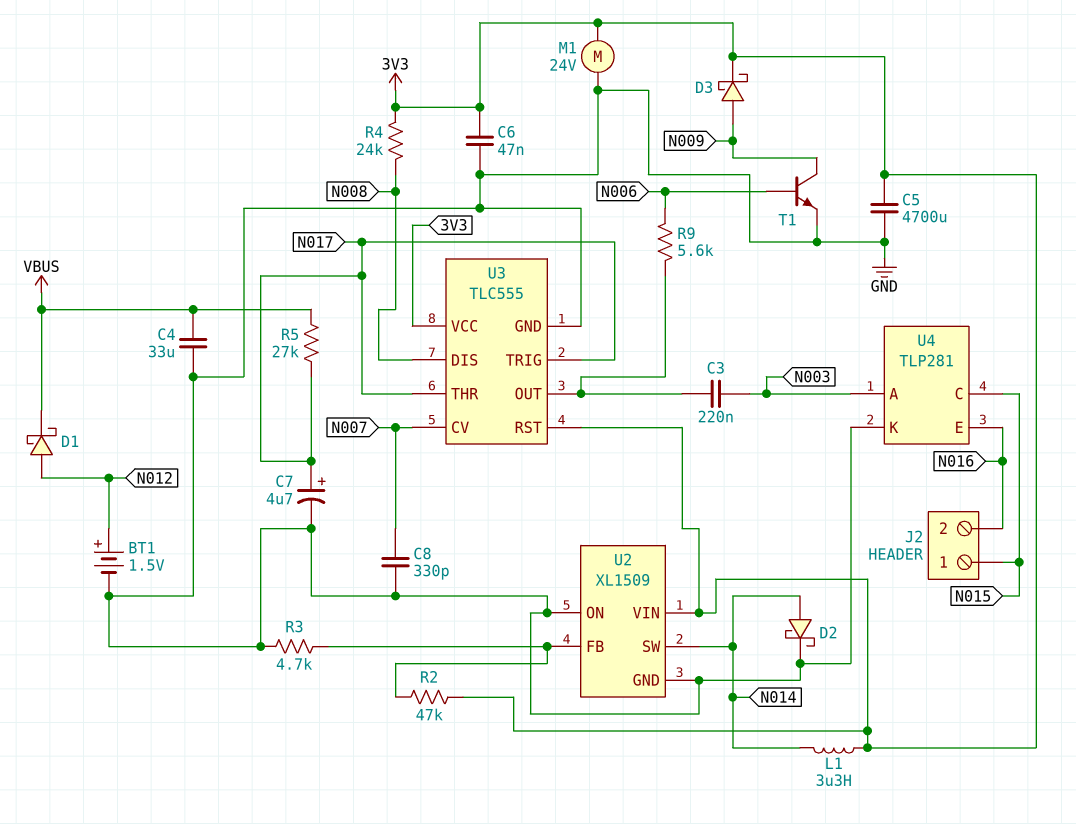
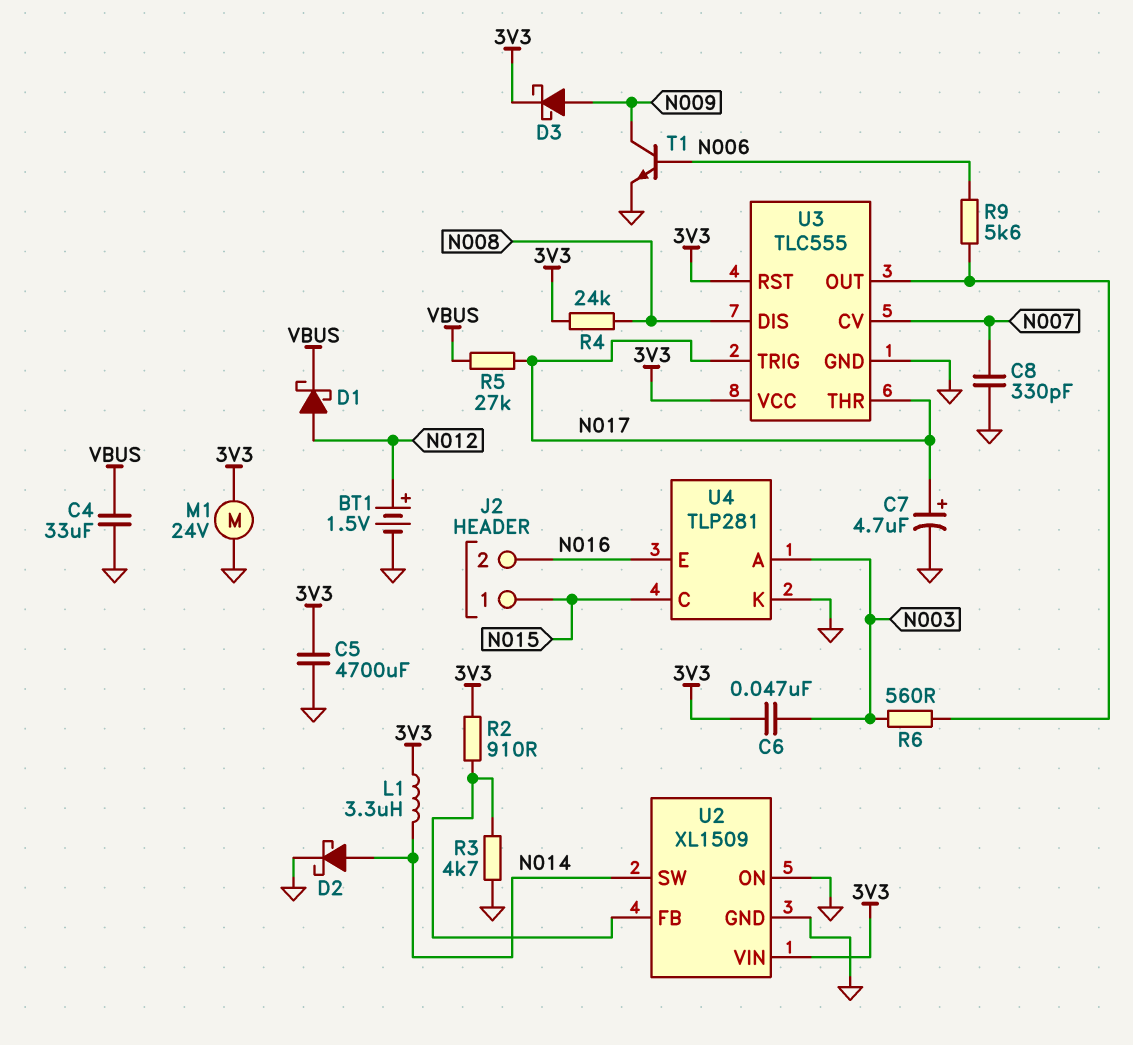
C3: 220nF (N003, U3/OUT) -> none
C6: 47nF (3V3, GND) -> 47nF (3V3, N003)
R2: 47k (3V3, U2/FB) -> 910 (3V3, U2/FB)
R6: none -> 560 (N003, U3/OUT)

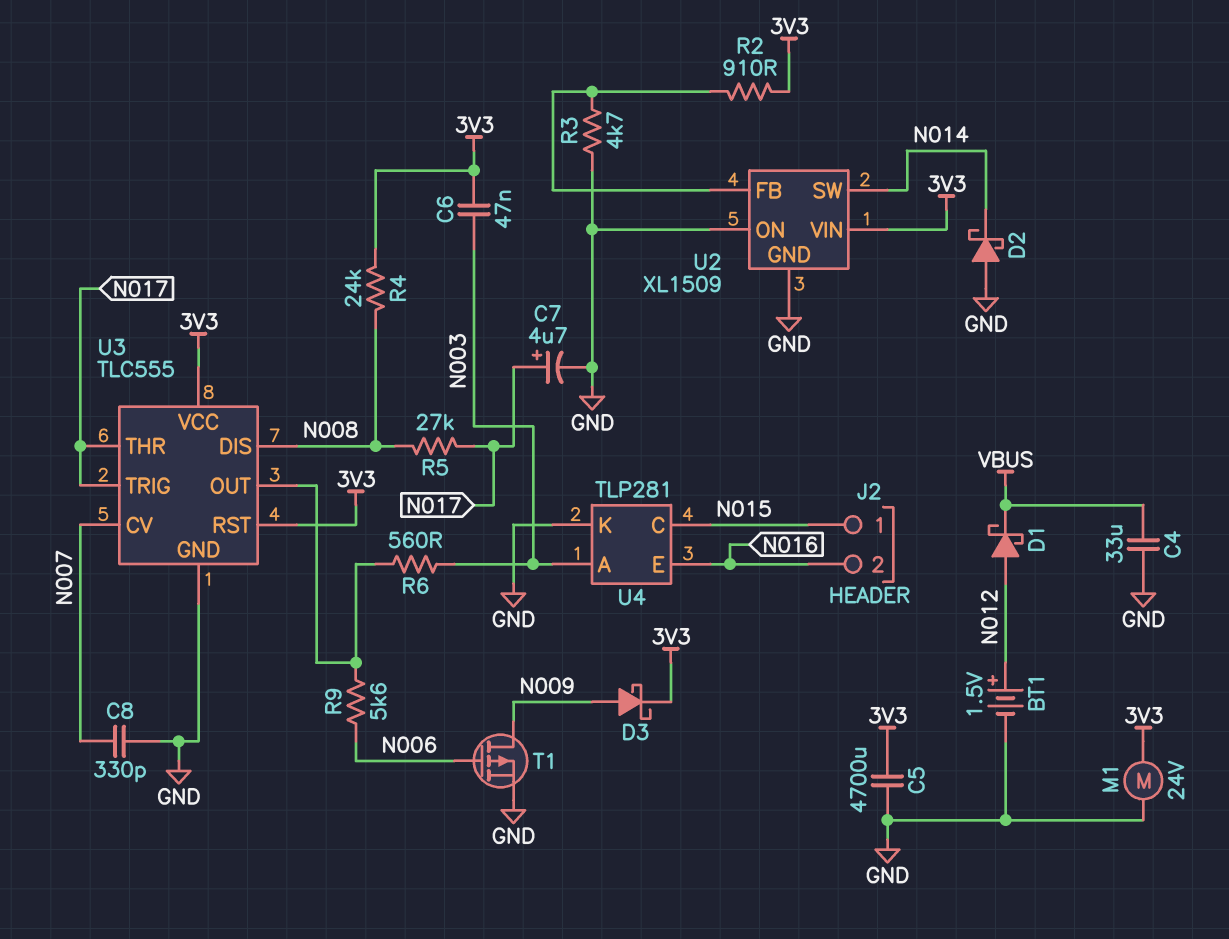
D2: schottky (A N014, K GND) -> schottky (A GND, K N014)
L1: 3.3uH (3V3, N014) -> none
R5: 27k (N017, VBUS) -> 27k (N008, N017)
T1: NPN (B N006, C N009, E GND) -> PMOS (G N006, D N009, S GND)

